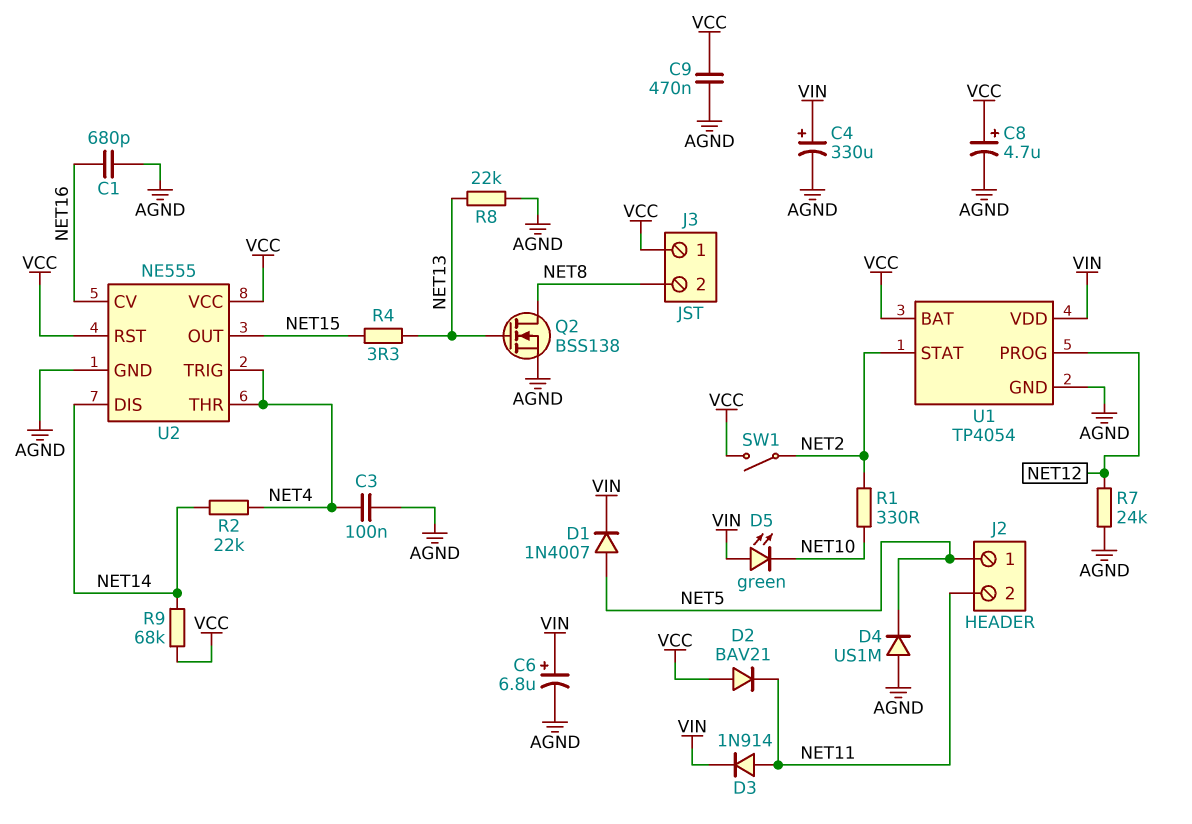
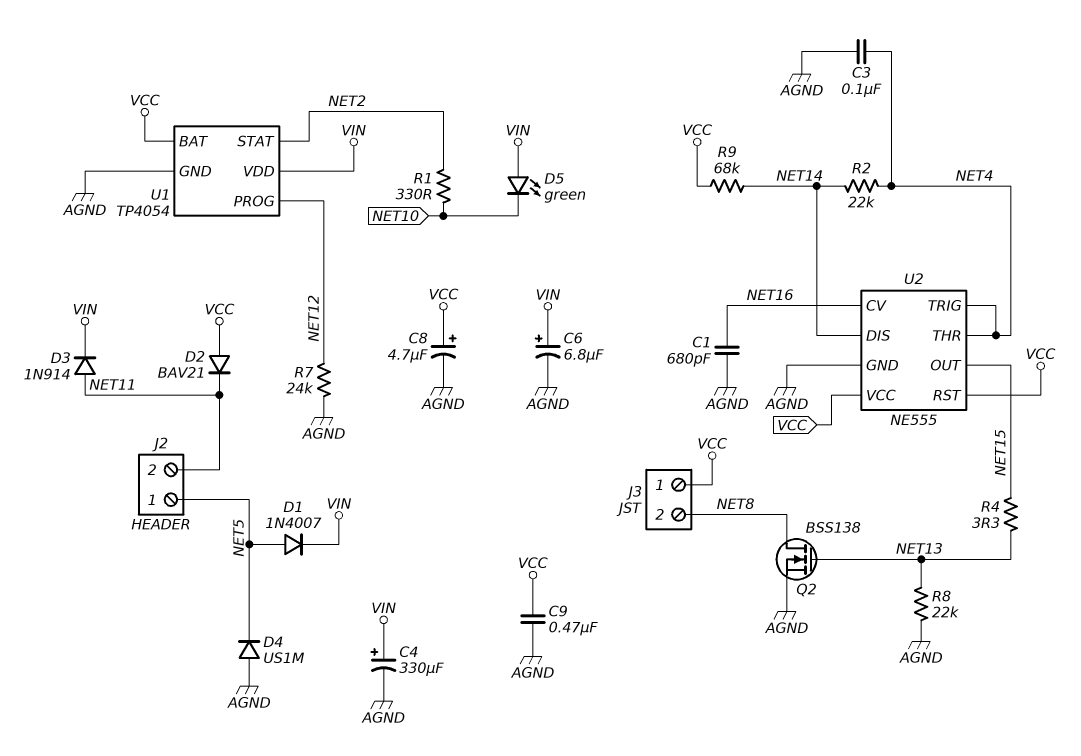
SW1: switch (NET2, VCC) -> none

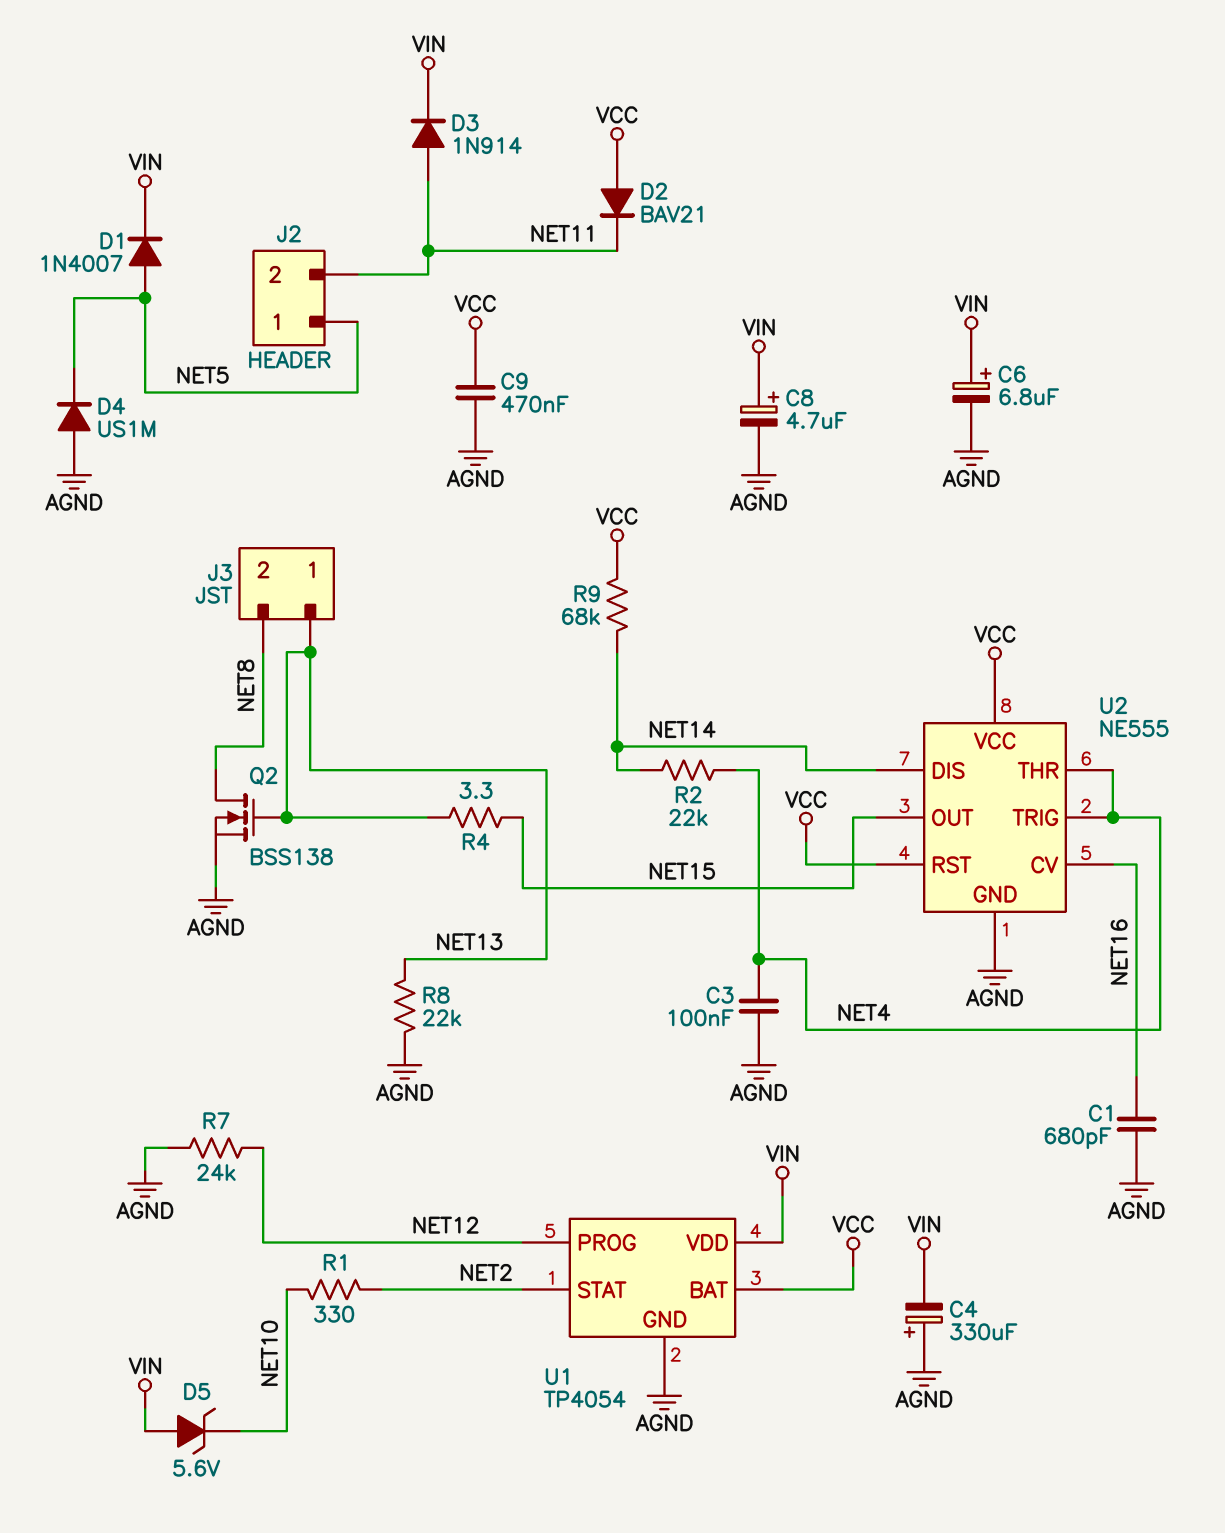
C4: 330uF (plus VIN, minus AGND) -> 330uF (plus AGND, minus VIN)
C8: 4.7uF (plus VCC, minus AGND) -> 4.7uF (plus VIN, minus AGND)
D5: LED green (A VIN, K NET10) -> zener 5.6V (A VIN, K NET10)
J3 pin 1: VCC -> NET13

